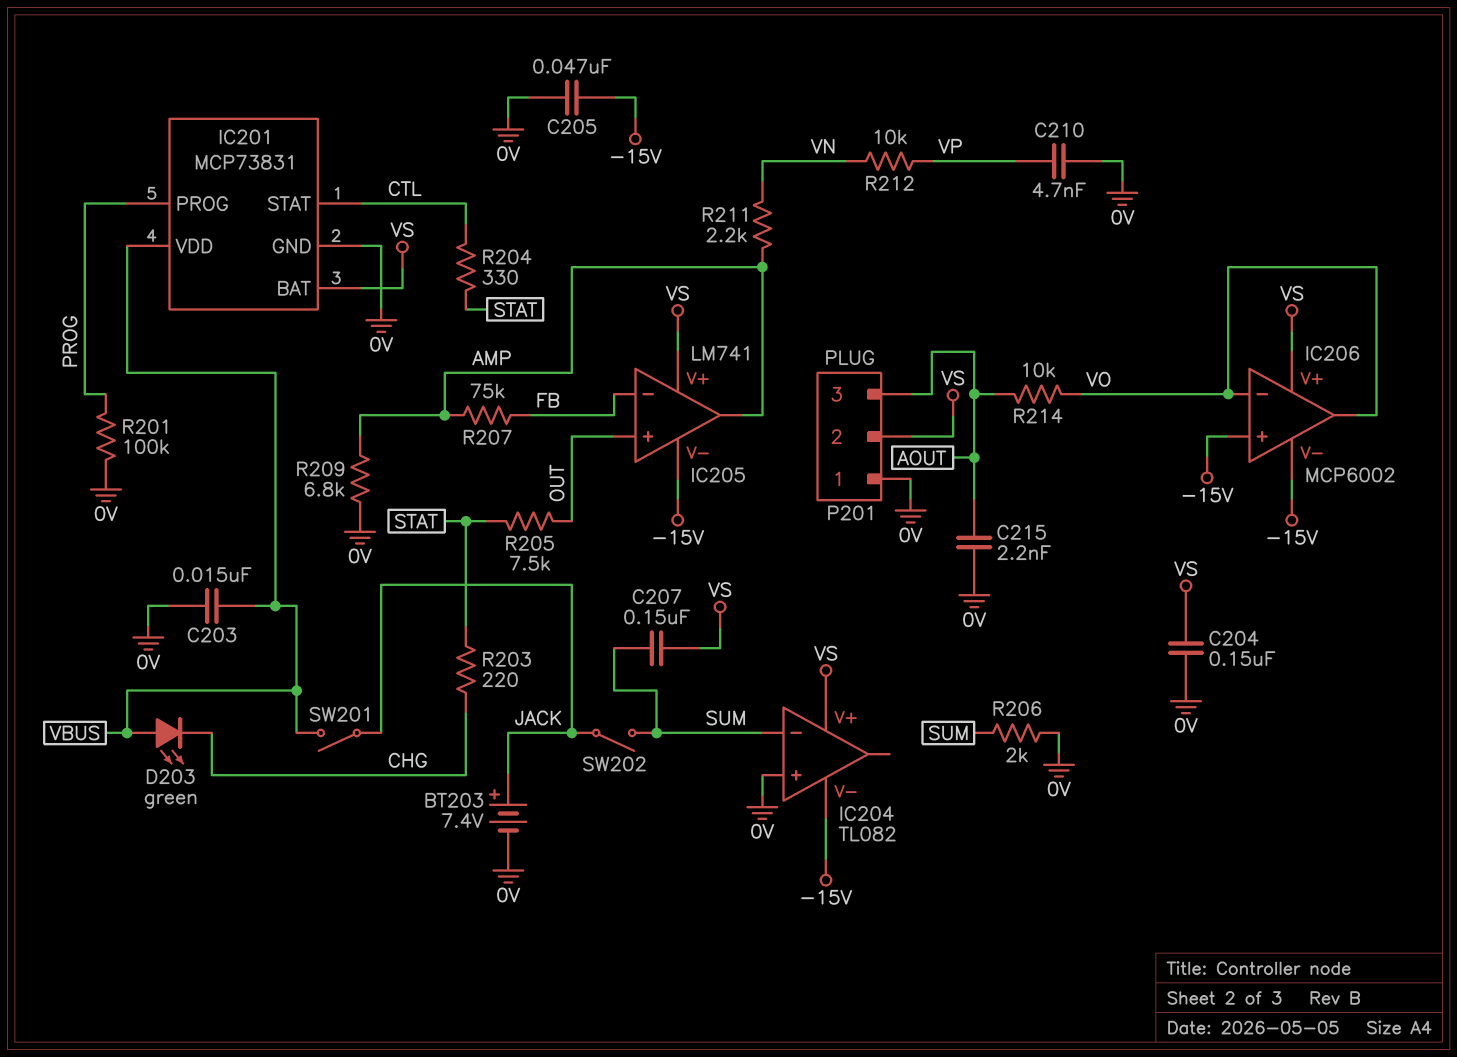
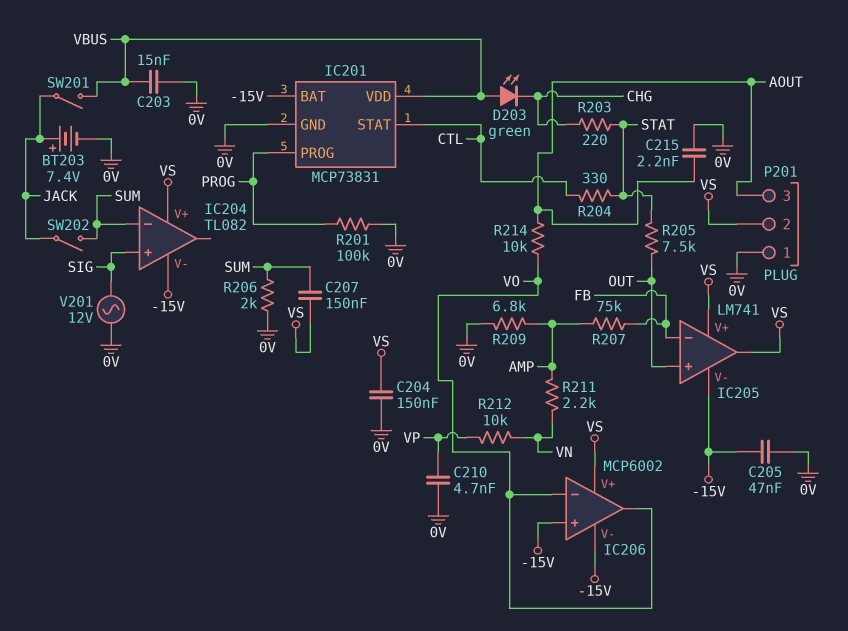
IC201 pin BAT: VS -> -15V
IC204 pin in+: 0V -> SIG
IC205 pin out: AMP -> VS
V201: none -> AC 12V (0V, SIG)

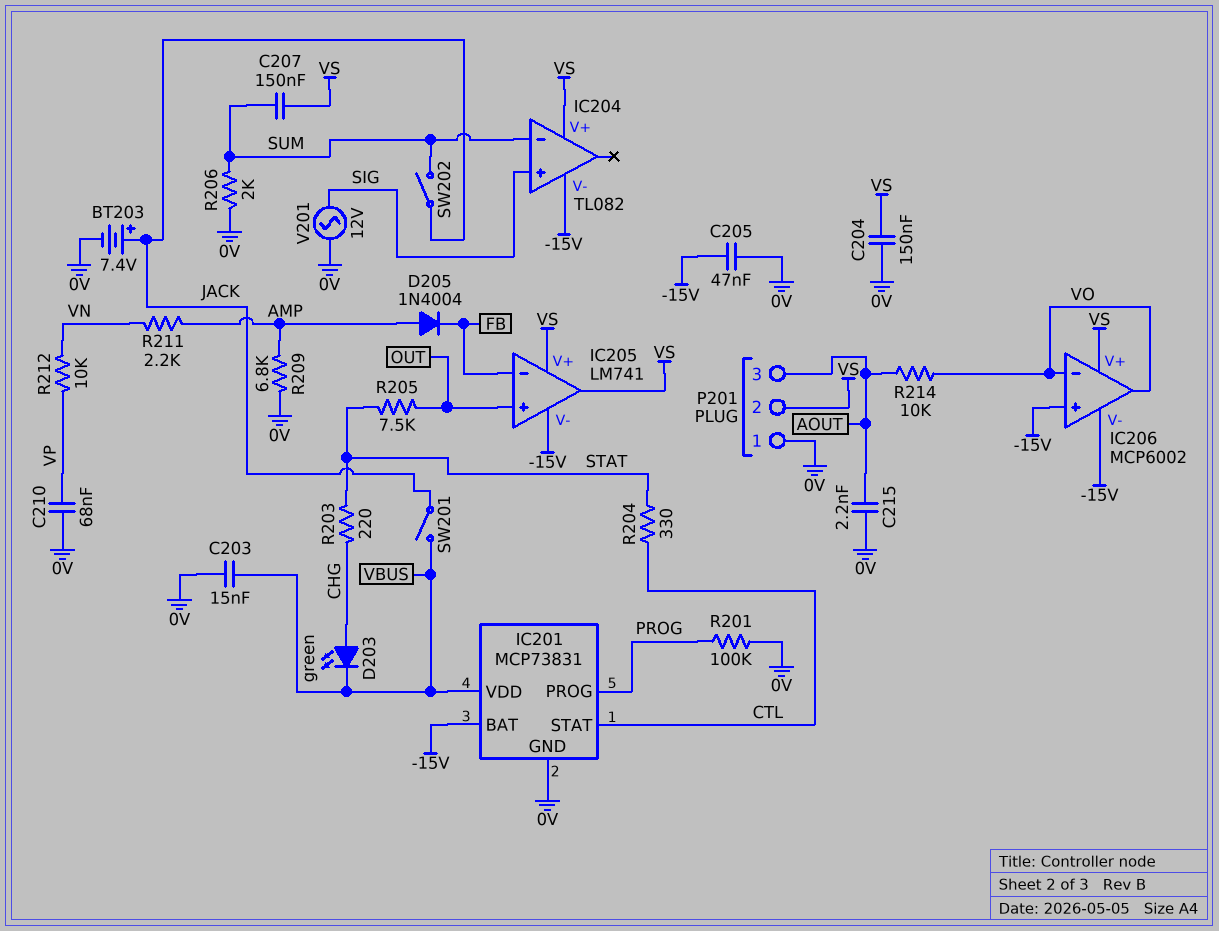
C210: 4.7nF (0V, VP) -> 68nF (0V, VP)
D203: LED green (A VBUS, K CHG) -> LED green (A CHG, K VBUS)
D205: none -> diode 1N4004 (A AMP, K FB)
R207: 75k (AMP, FB) -> none

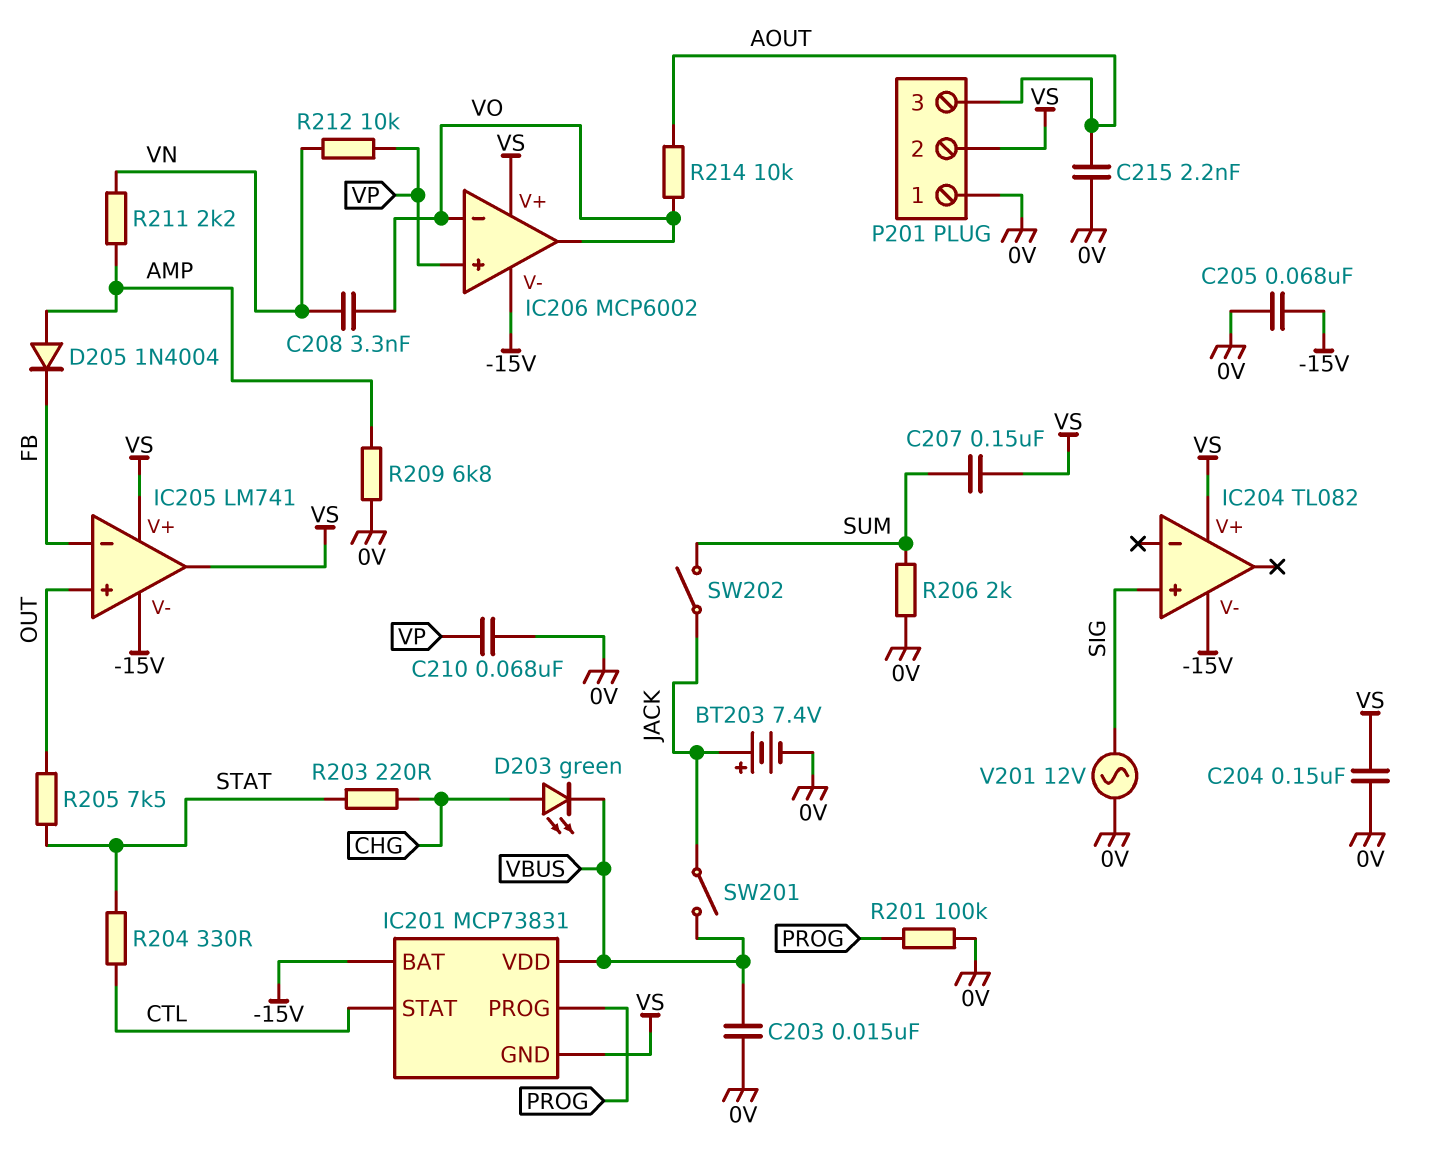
C205: 47nF (-15V, 0V) -> 68nF (-15V, 0V)
C208: none -> 3.3nF (VN, VO)
IC201 pin GND: 0V -> VS
IC204 pin in-: SUM -> none
IC206 pin in+: -15V -> VP

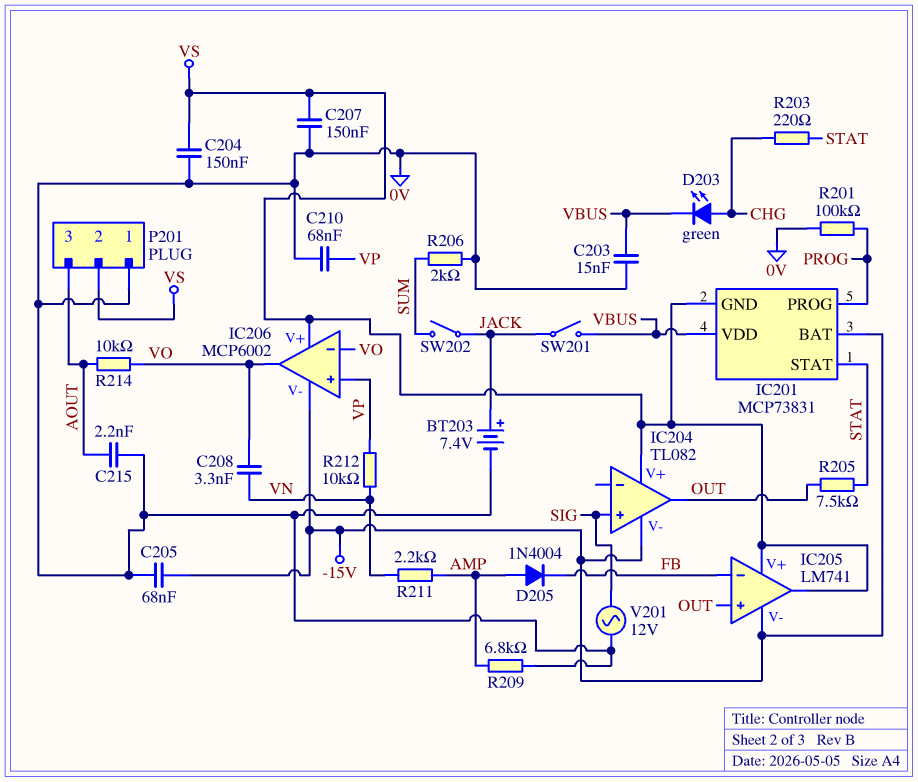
C207: 150nF (SUM, VS) -> 150nF (0V, VS)
IC201 pin STAT: CTL -> STAT
IC204 pin out: none -> OUT
R204: 330 (CTL, STAT) -> none

